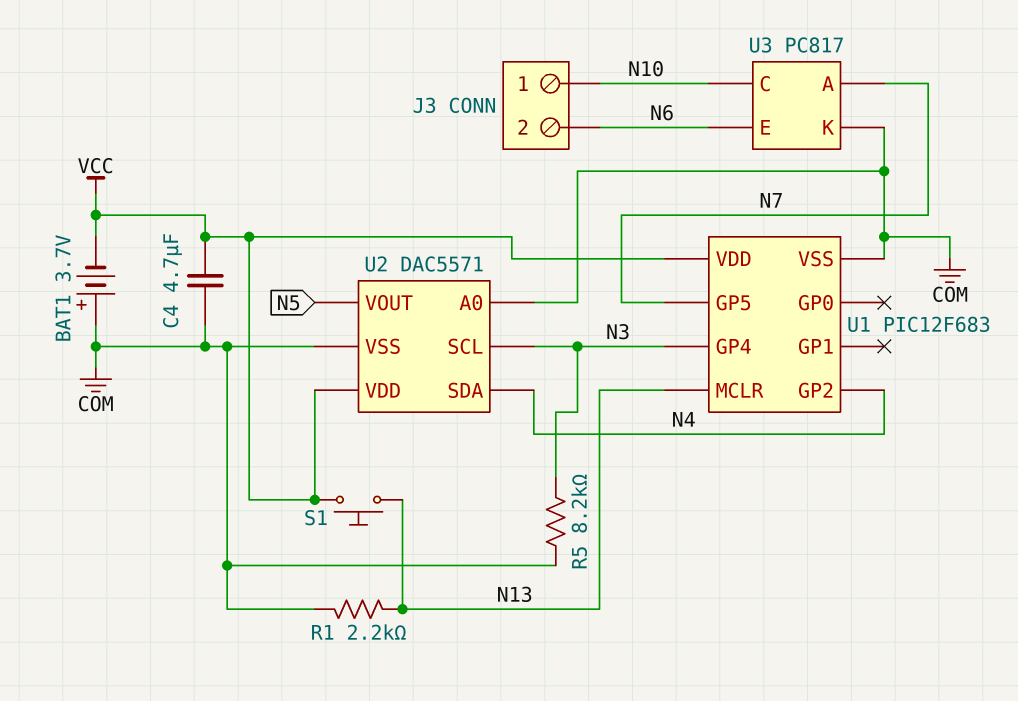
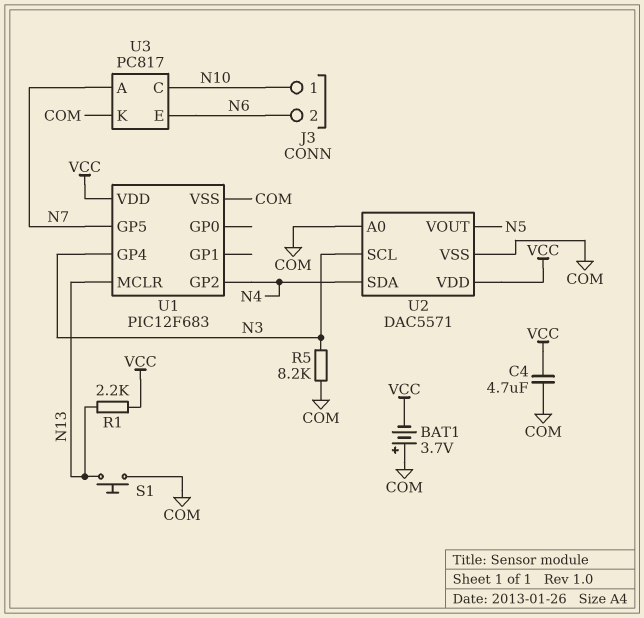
R1: 2.2k (COM, N13) -> 2.2k (N13, VCC)
S1: button (N13, VCC) -> button (COM, N13)

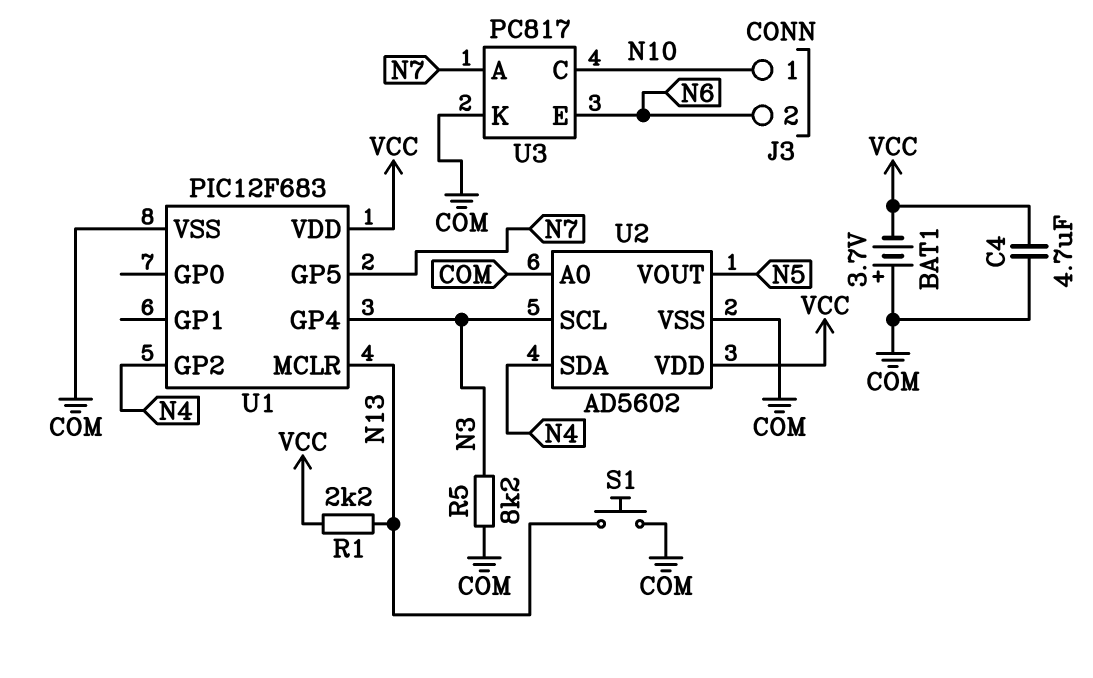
U2: DAC5571 -> AD5602

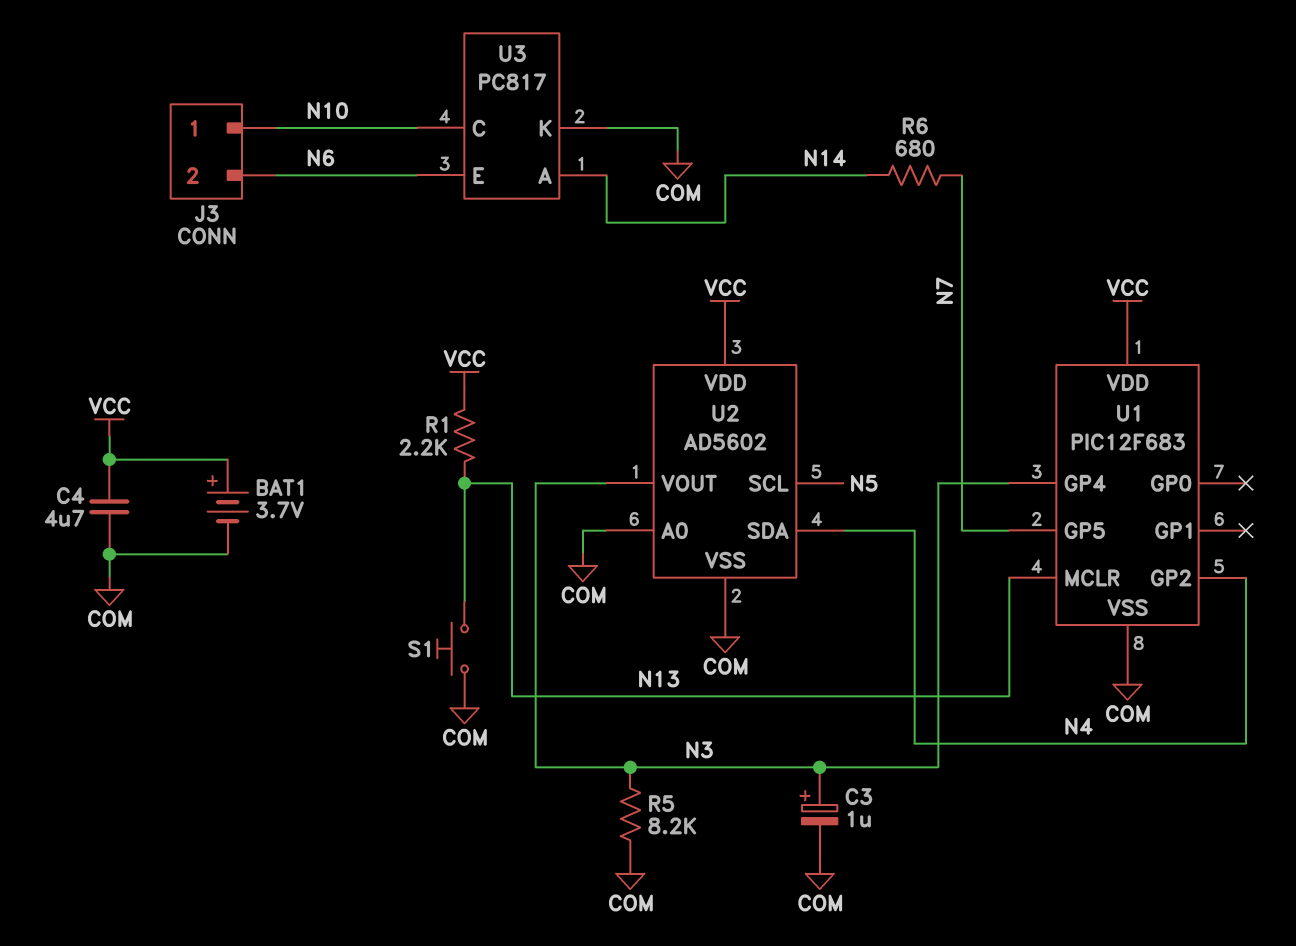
BAT1: 3.7V (plus COM, minus VCC) -> 3.7V (plus VCC, minus COM)
C3: none -> 1uF (plus N3, minus COM)
R6: none -> 680 (N7, N14)
U2 pin SCL: N3 -> N5
U2 pin VOUT: N5 -> N3
U3 pin A: N7 -> N14

